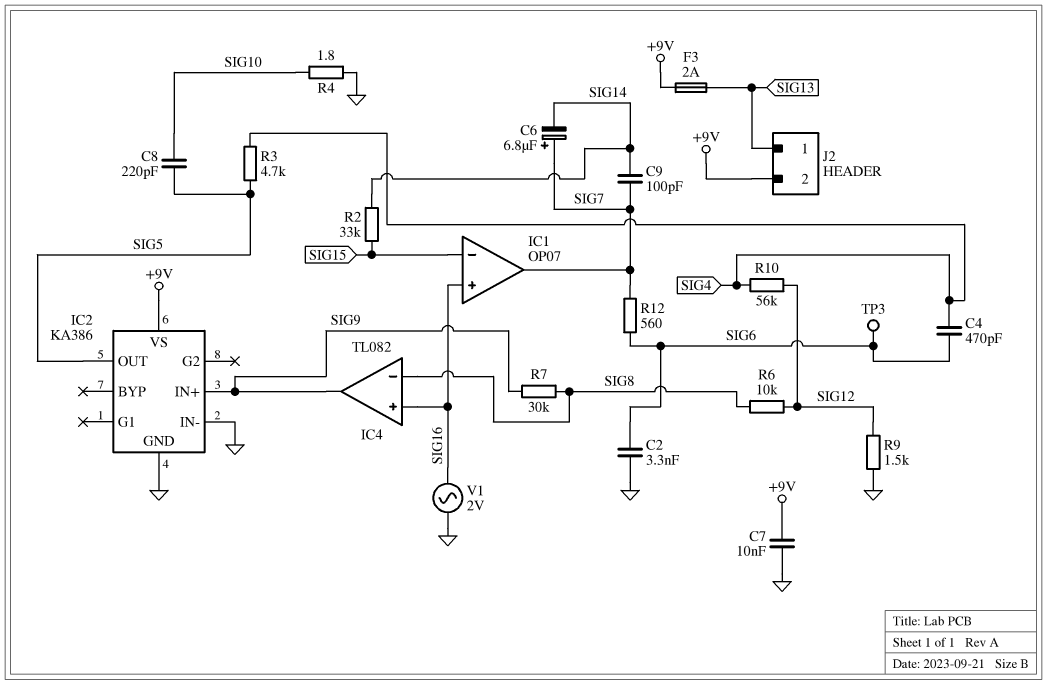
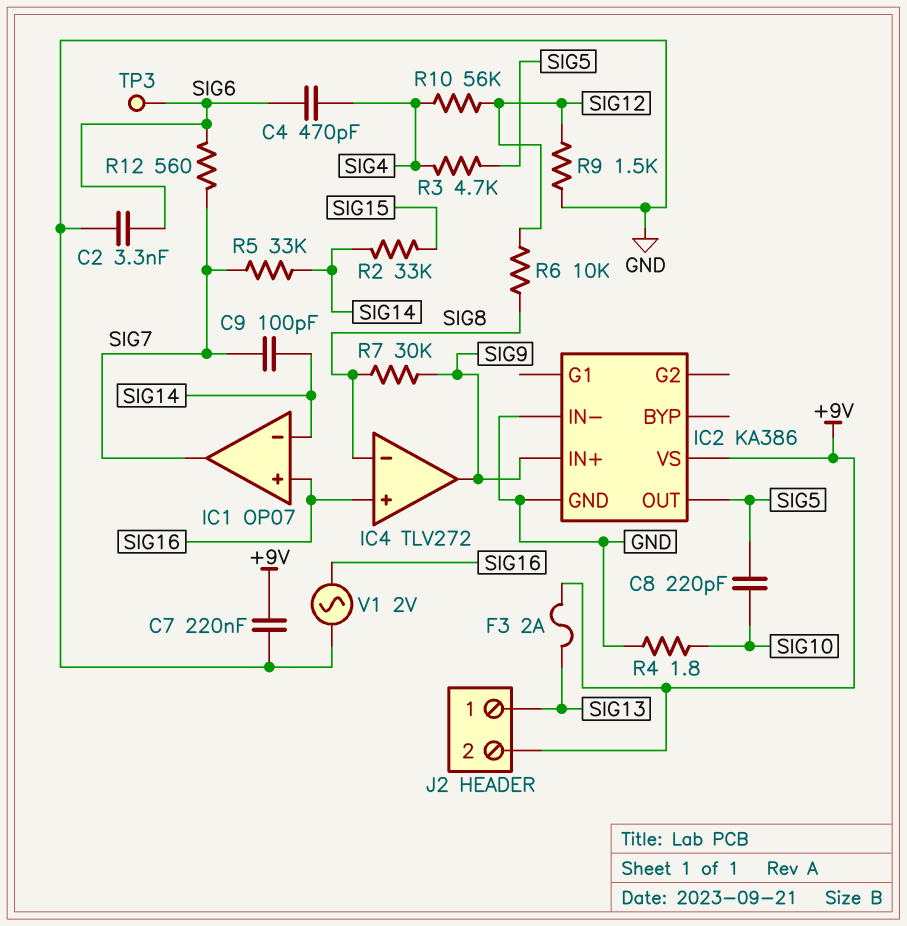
C6: 6.8uF (plus SIG7, minus SIG14) -> none
C7: 10nF (+9V, GND) -> 220nF (+9V, GND)
IC1 pin in-: SIG15 -> SIG14
IC4: TL082 -> TLV272
R5: none -> 33k (SIG7, SIG14)

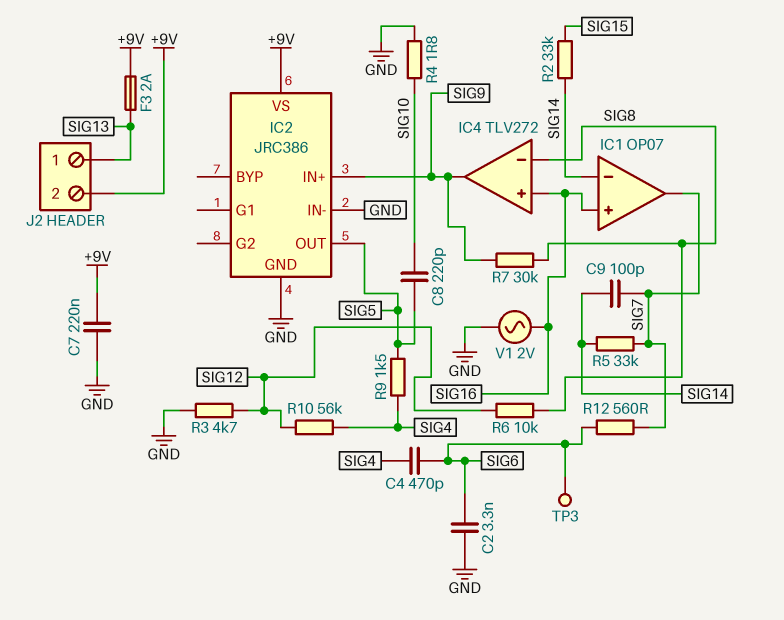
IC2: KA386 -> JRC386
R3: 4.7k (SIG4, SIG5) -> 4.7k (GND, SIG12)
R9: 1.5k (GND, SIG12) -> 1.5k (SIG4, SIG5)

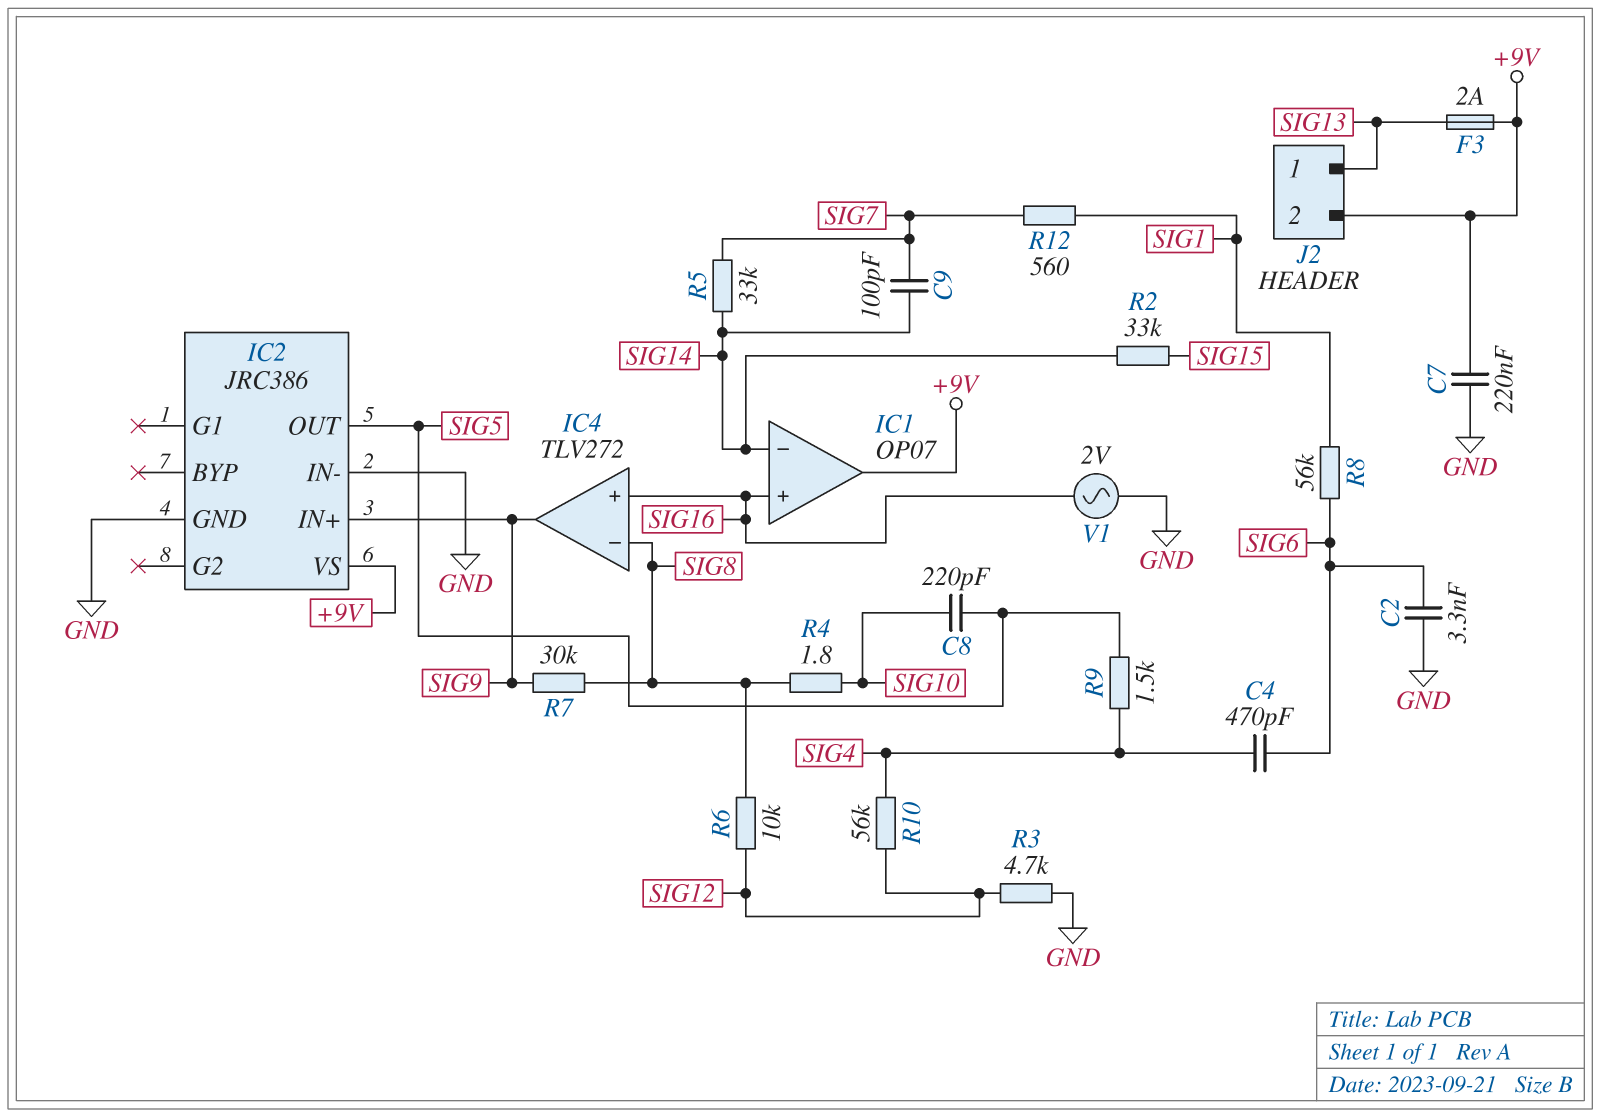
IC1 pin out: SIG7 -> +9V
R4: 1.8 (GND, SIG10) -> 1.8 (SIG8, SIG10)
R8: none -> 56k (SIG1, SIG6)
R12: 560 (SIG6, SIG7) -> 560 (SIG1, SIG7)
TP3: test point (SIG6) -> none

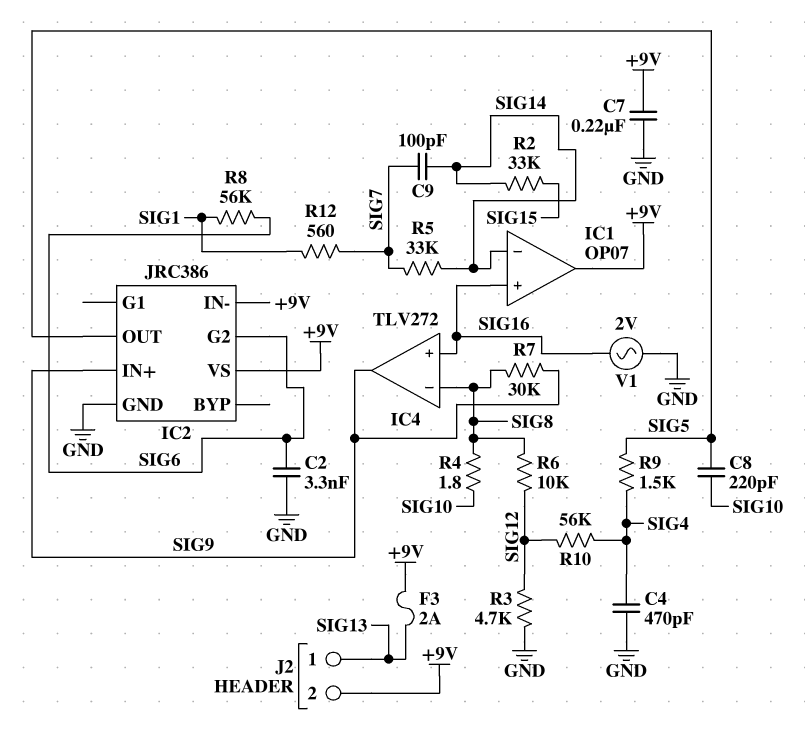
C4: 470pF (SIG4, SIG6) -> 470pF (GND, SIG4)
IC2 pin G2: none -> SIG6
IC2 pin IN-: GND -> +9V

